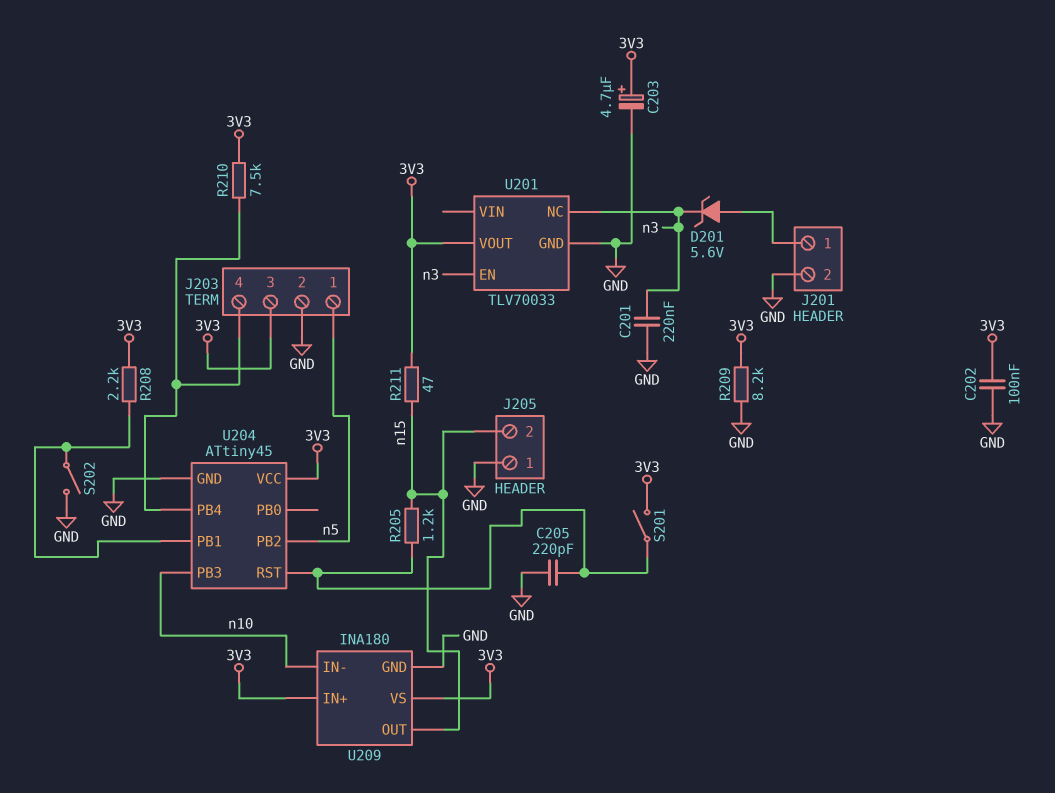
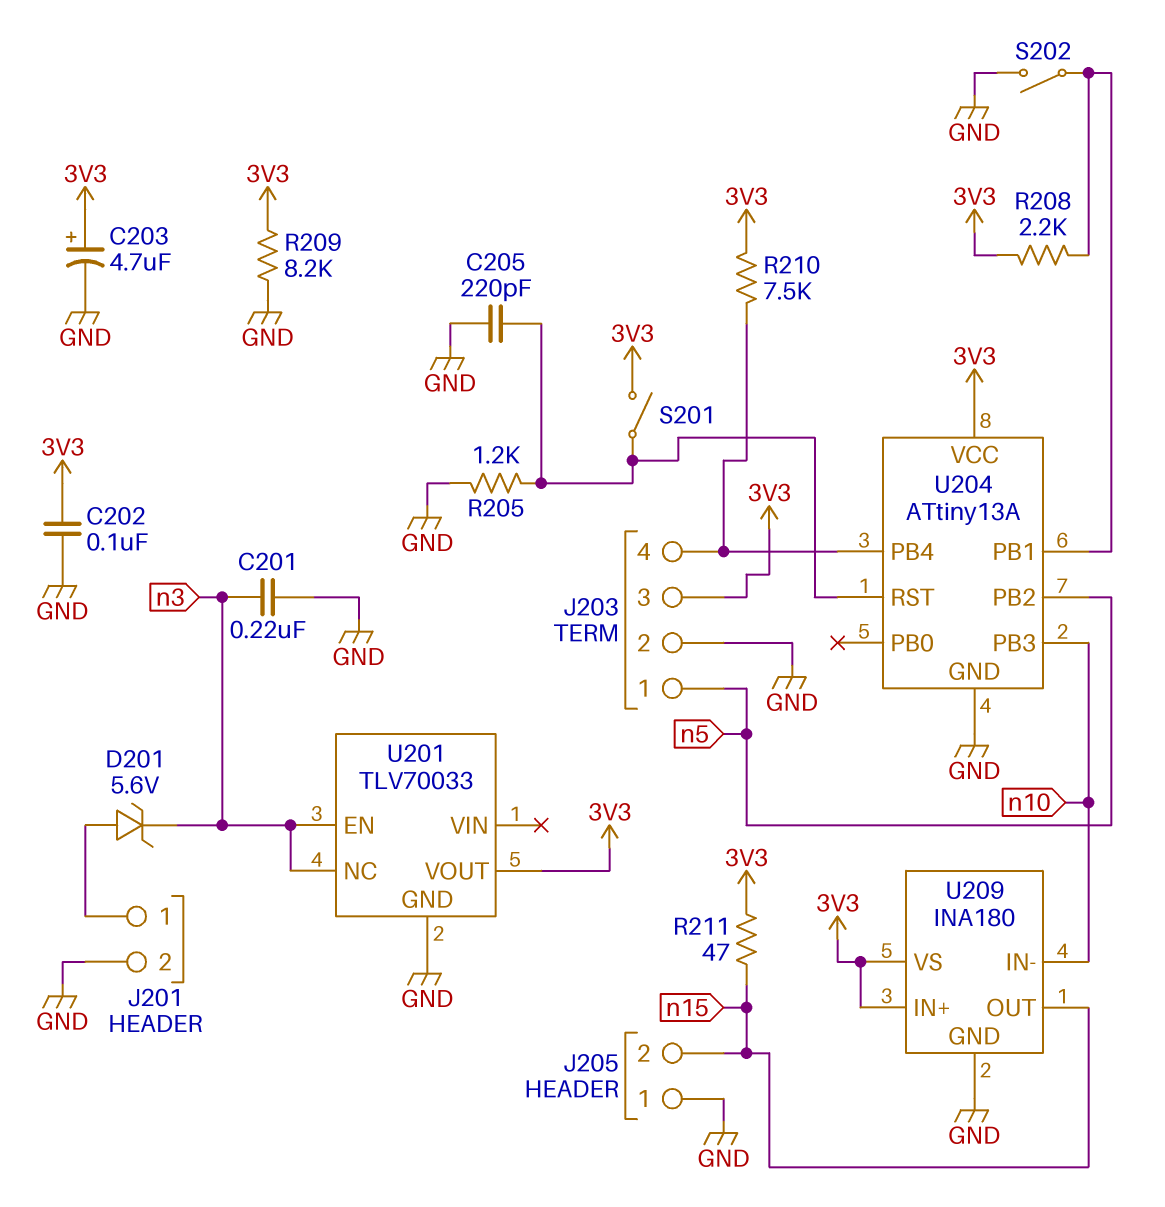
R205: 1.2k (U204/RST, n15) -> 1.2k (GND, U204/RST)
U204: ATtiny45 -> ATtiny13A

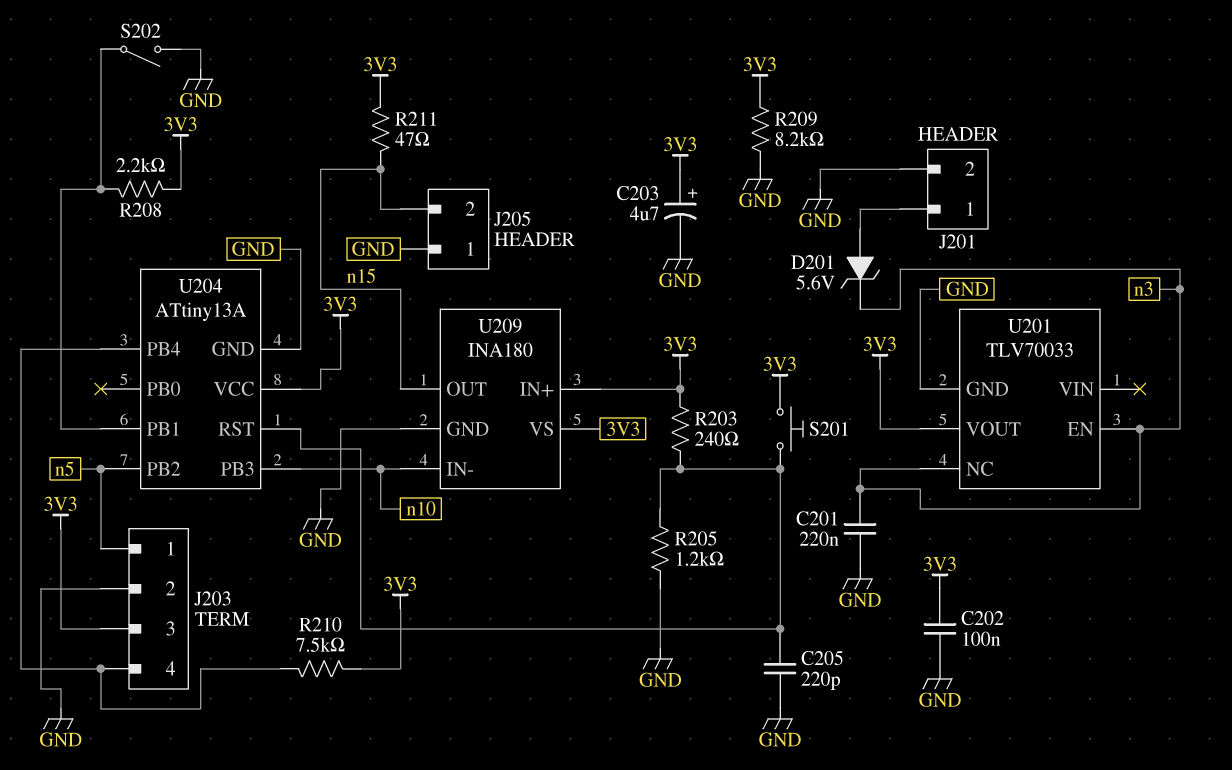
R203: none -> 240 (3V3, U204/RST)
S201: switch (3V3, U204/RST) -> button (3V3, U204/RST)

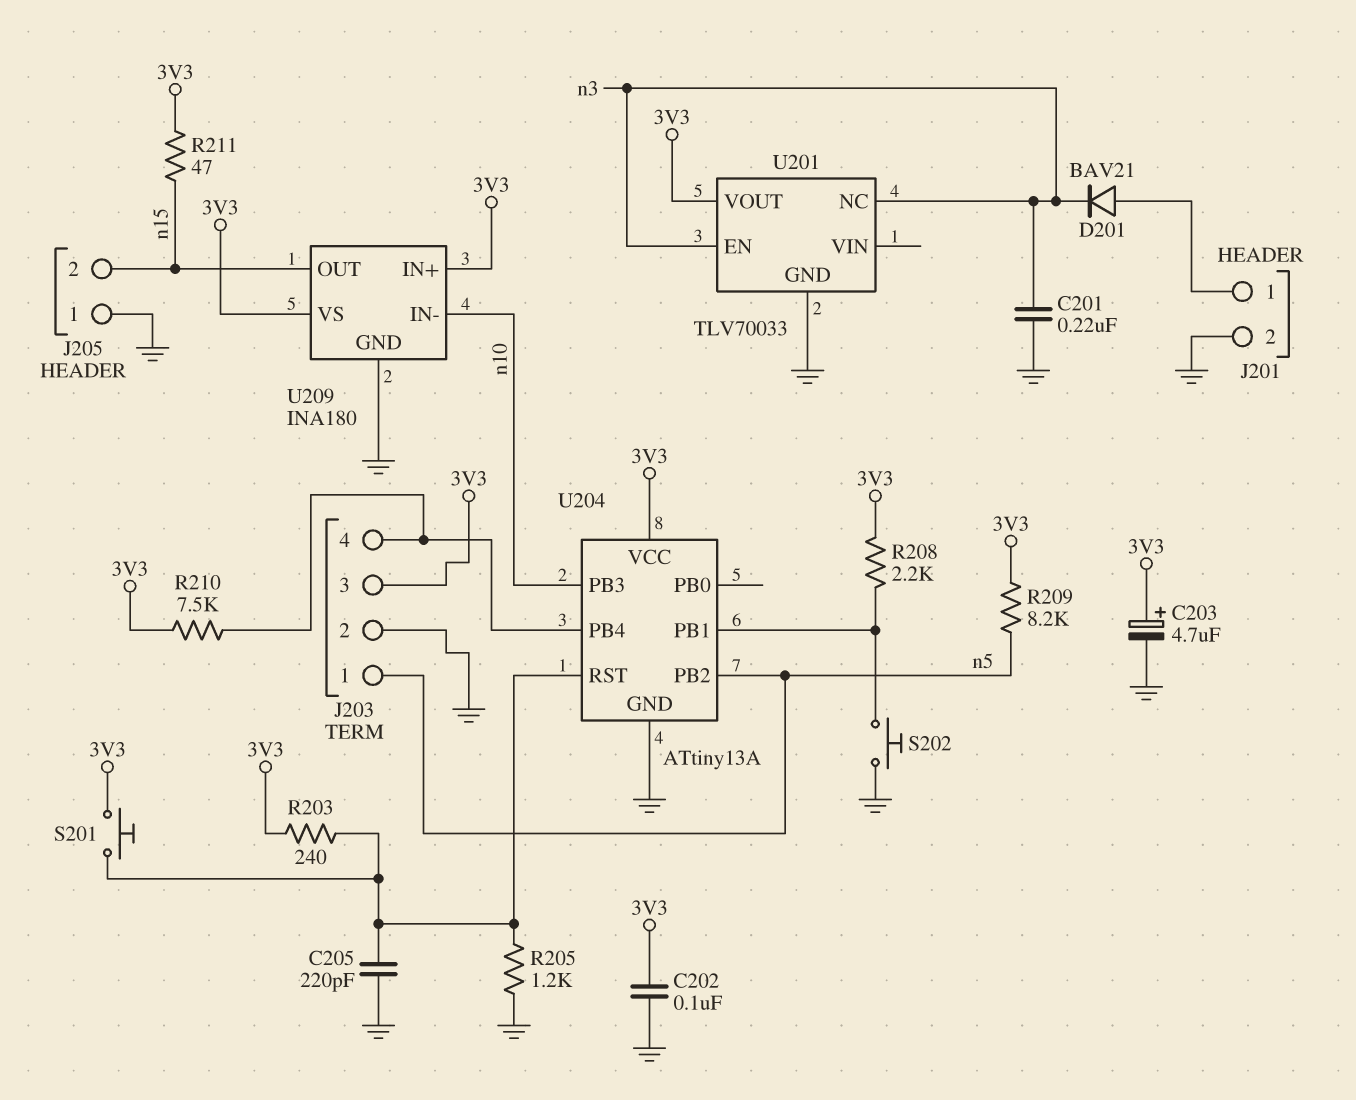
D201: zener 5.6V (A J201/1, K n3) -> diode BAV21 (A J201/1, K n3)
R209: 8.2k (3V3, GND) -> 8.2k (3V3, n5)
S202: switch (GND, U204/PB1) -> button (GND, U204/PB1)

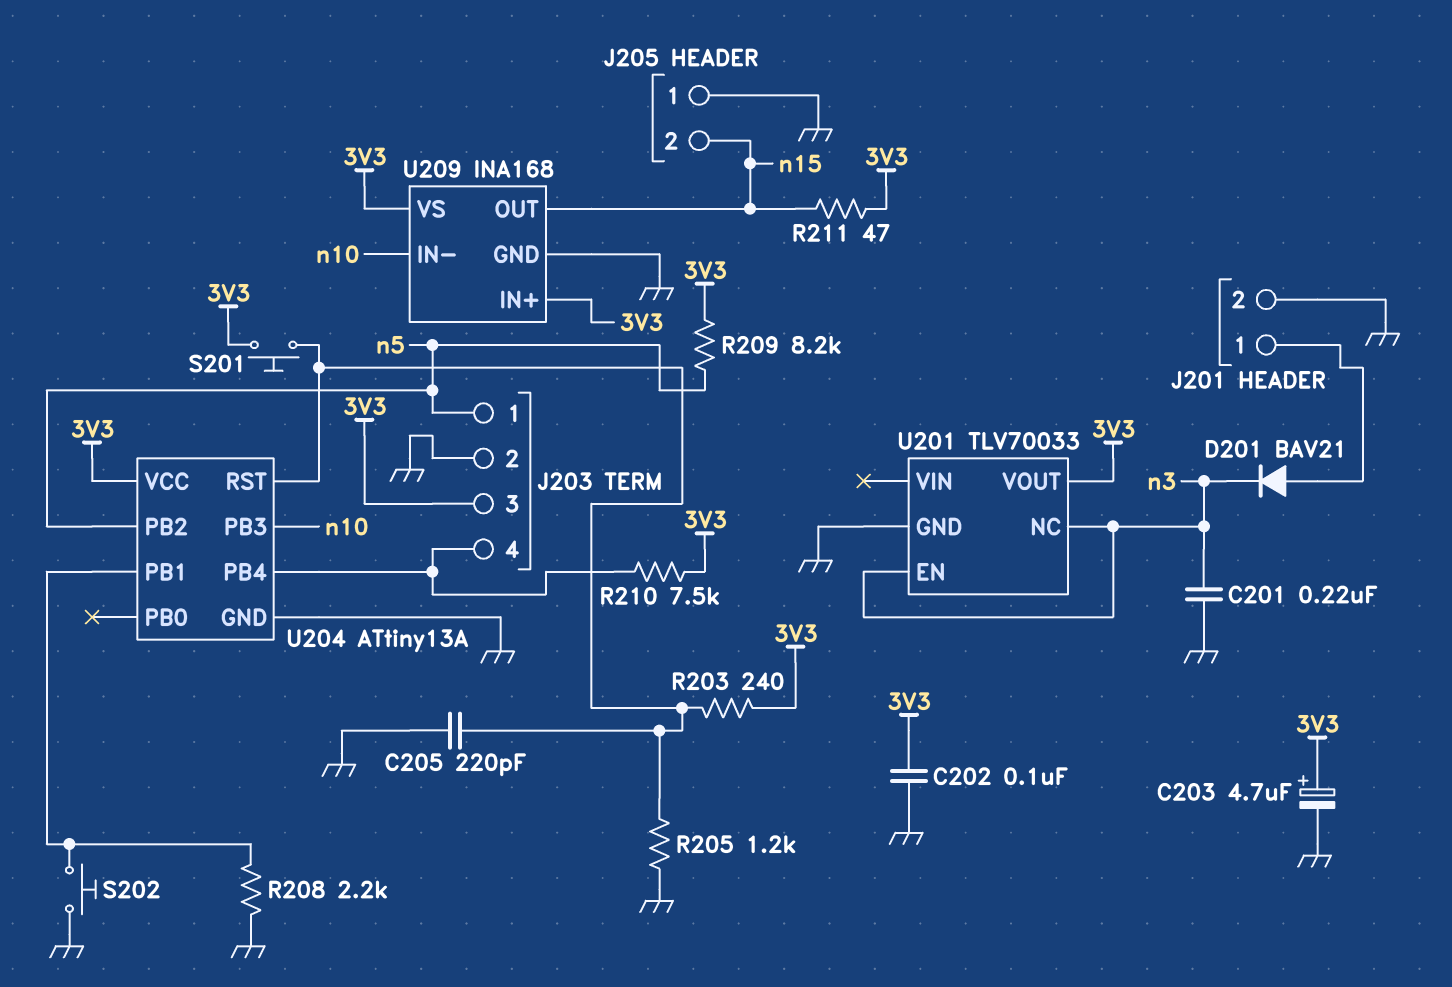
R208: 2.2k (3V3, U204/PB1) -> 2.2k (GND, U204/PB1)
U209: INA180 -> INA168

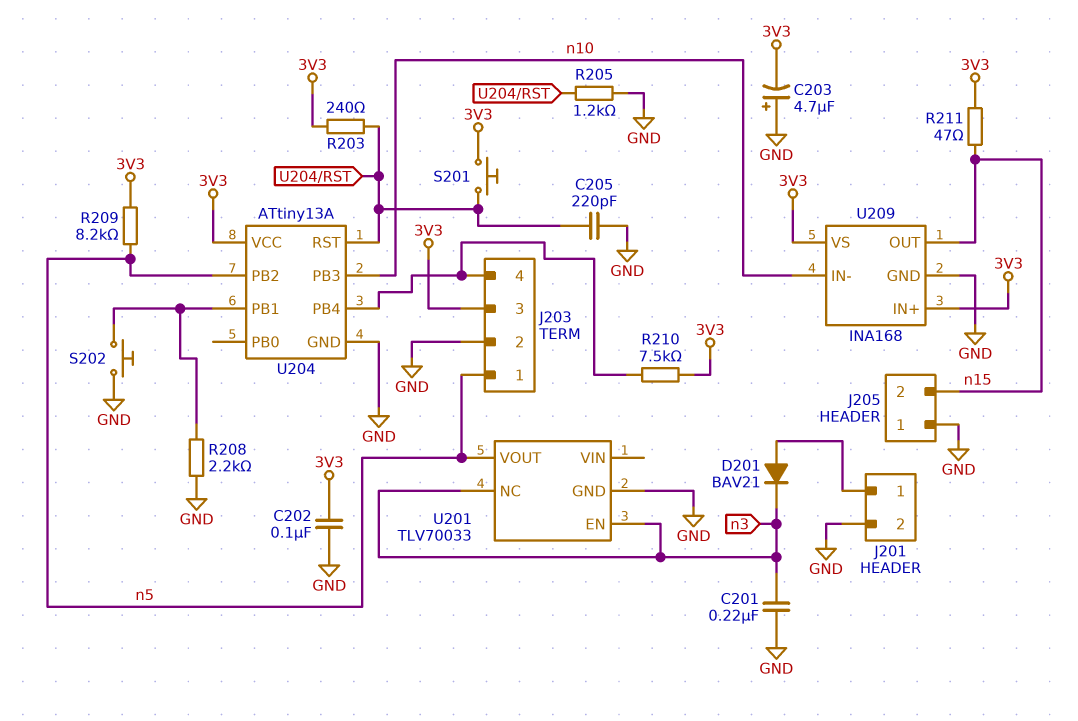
C203: 4.7uF (plus 3V3, minus GND) -> 4.7uF (plus GND, minus 3V3)
U201 pin VOUT: 3V3 -> n5

